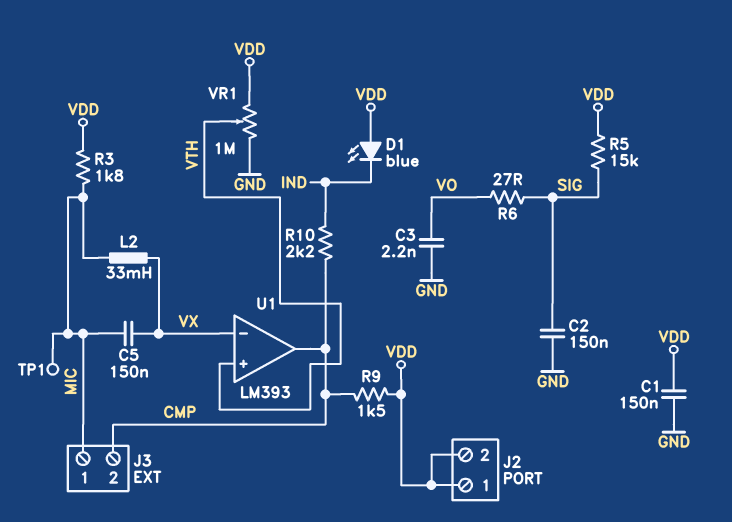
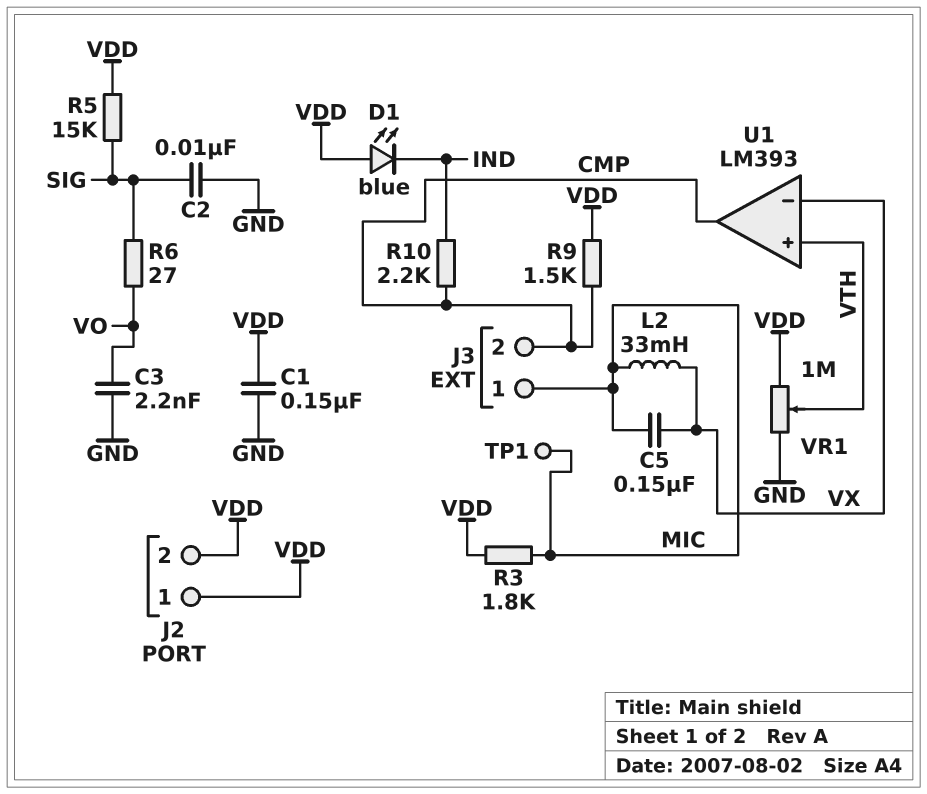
C2: 150nF (GND, SIG) -> 10nF (GND, SIG)

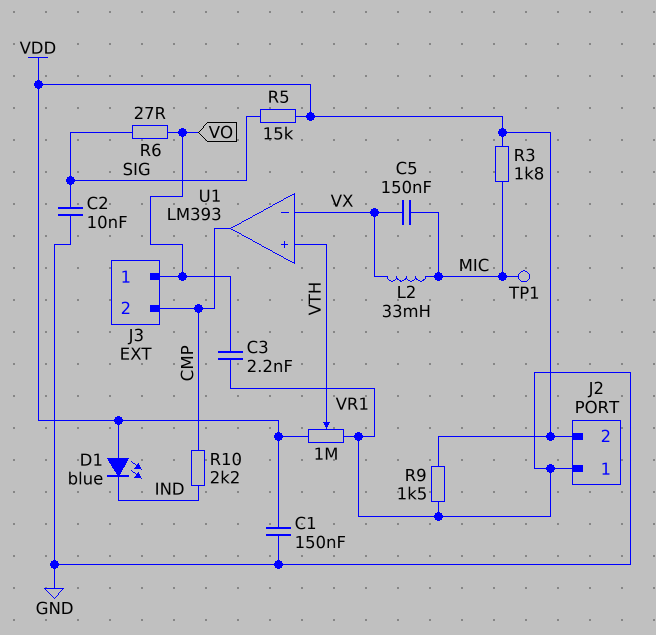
J2 pin 1: VDD -> GND
J3 pin 1: MIC -> VO
R9: 1.5k (CMP, VDD) -> 1.5k (GND, VDD)

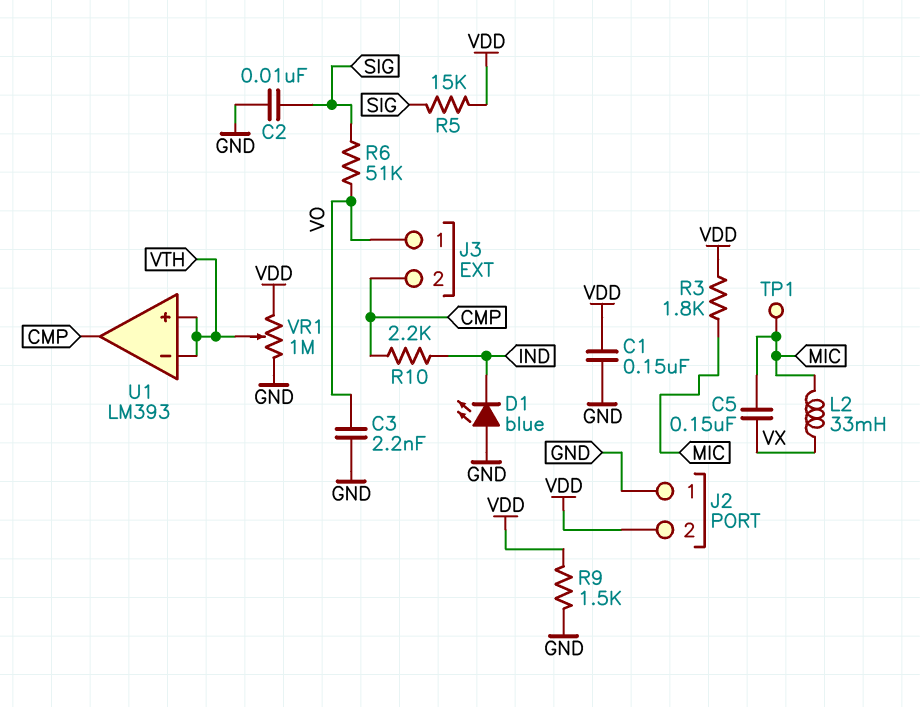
D1: LED blue (A VDD, K IND) -> LED blue (A GND, K IND)
R6: 27 (SIG, VO) -> 51k (SIG, VO)
U1 pin in-: VX -> VTH

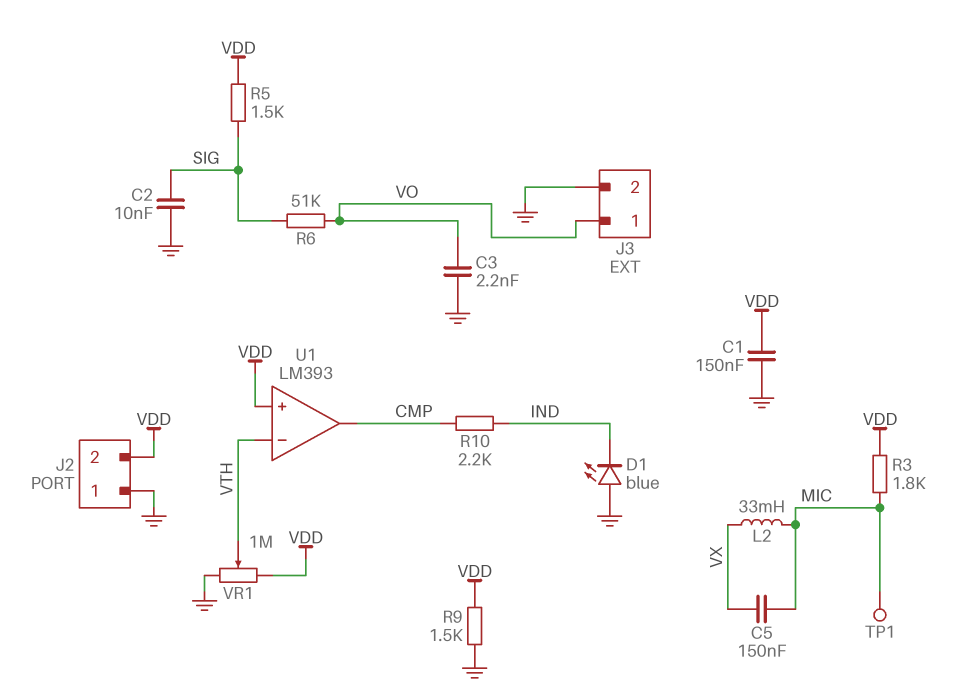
J3 pin 2: CMP -> GND
R5: 15k (SIG, VDD) -> 1.5k (SIG, VDD)
U1 pin in+: VTH -> VDD

